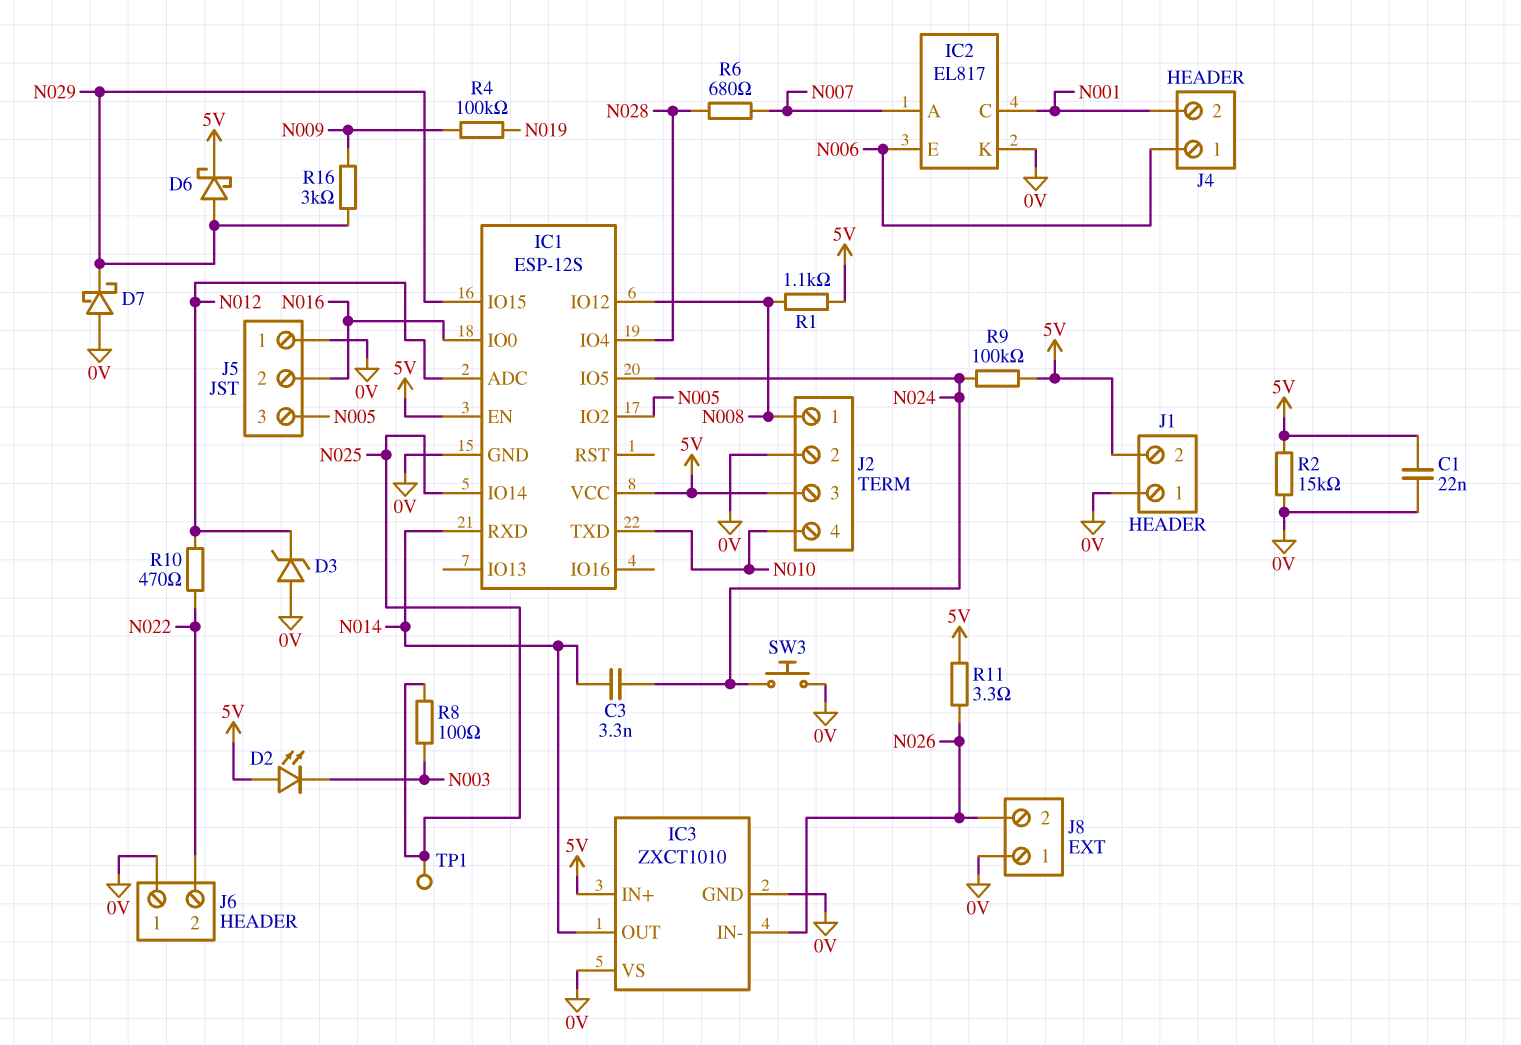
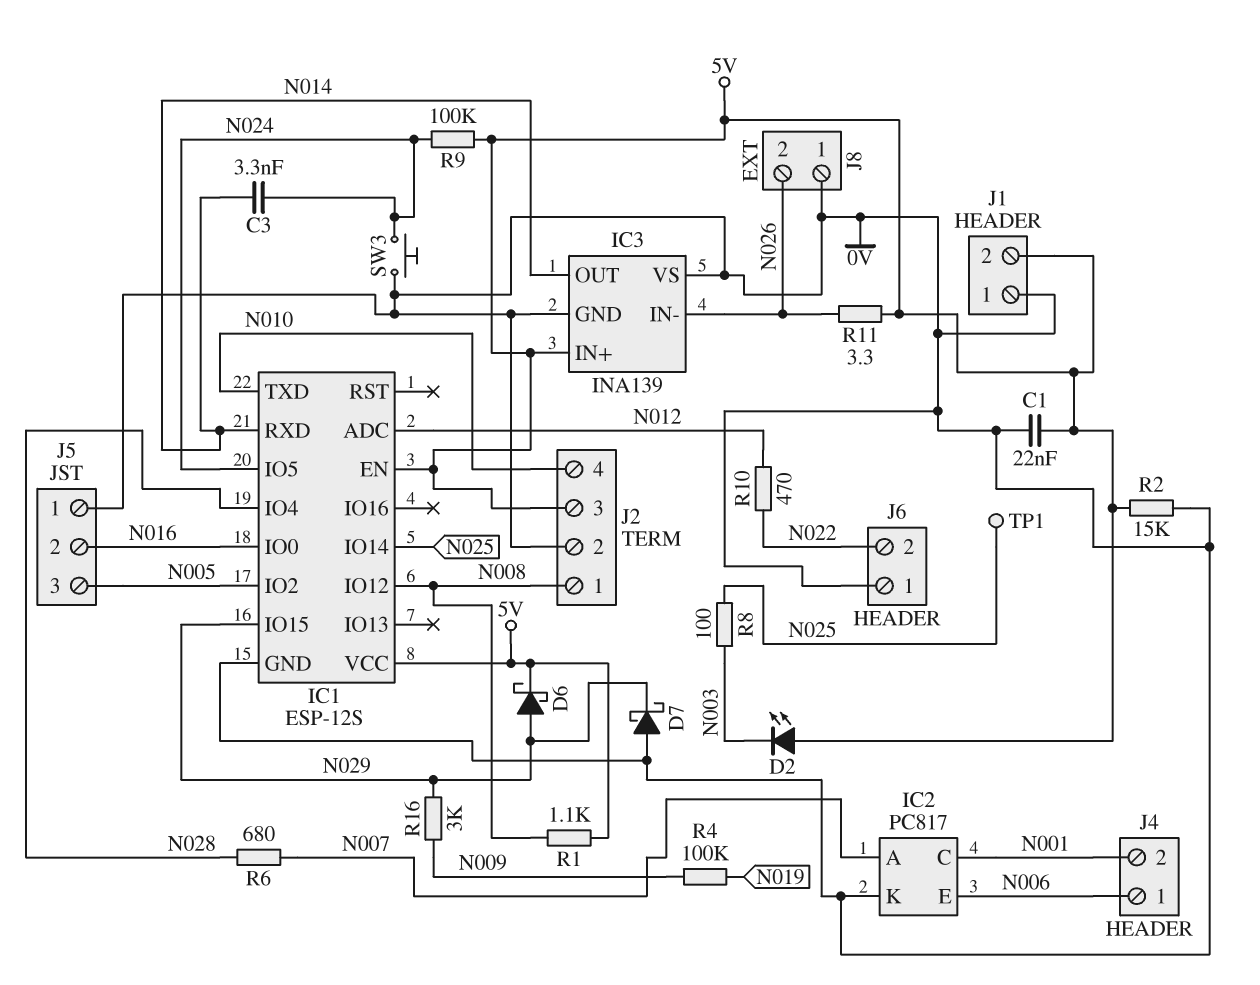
D3: zener (A 0V, K N012) -> none
IC2: EL817 -> PC817
IC3: ZXCT1010 -> INA139

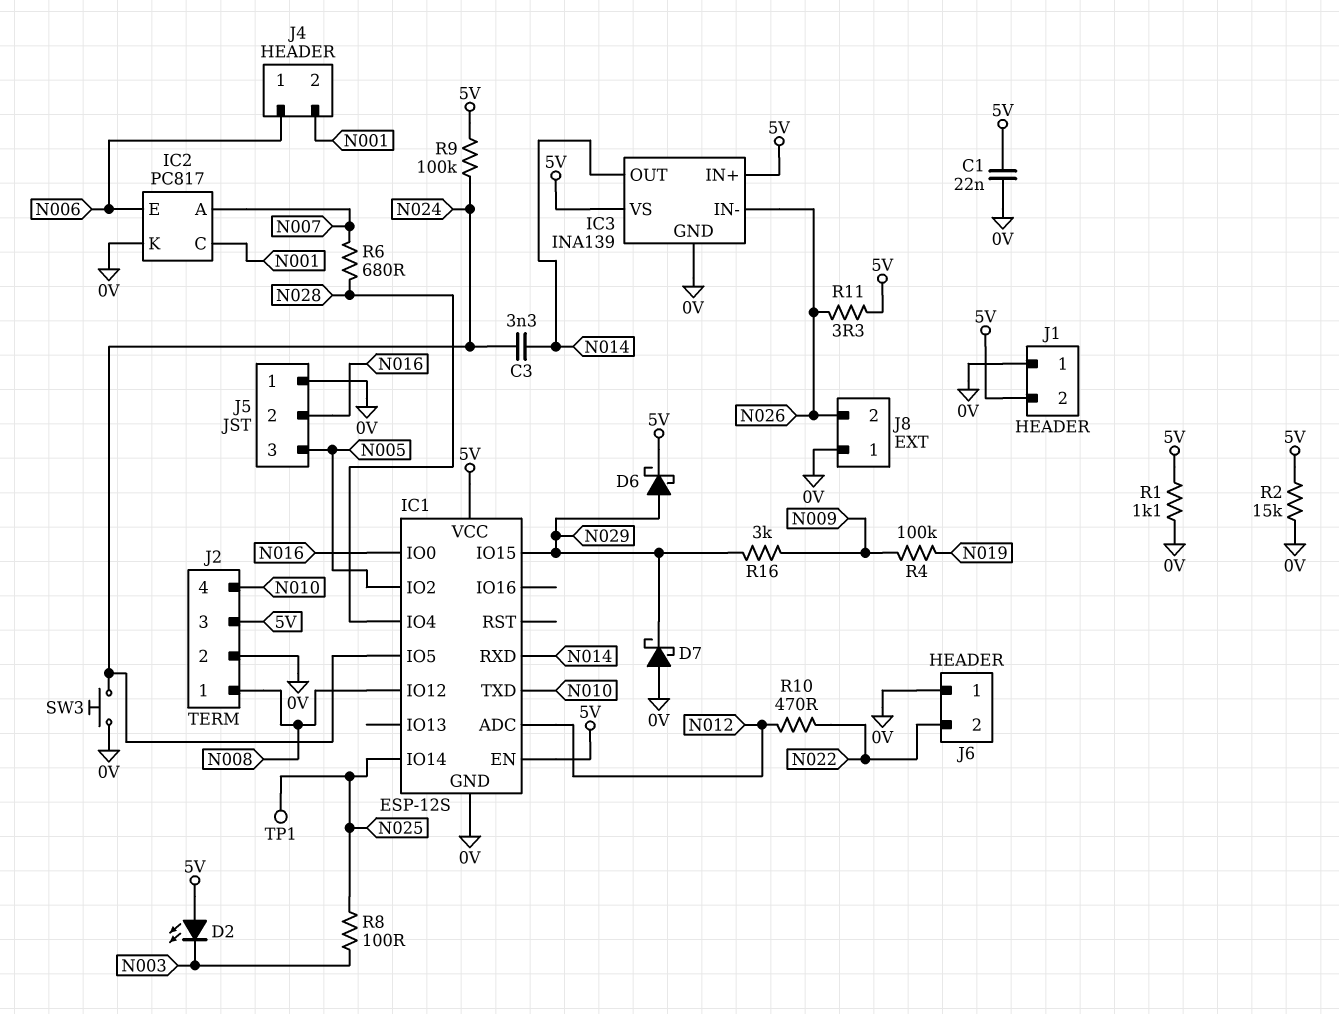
IC3 pin VS: 0V -> 5V
R1: 1.1k (5V, N008) -> 1.1k (0V, 5V)

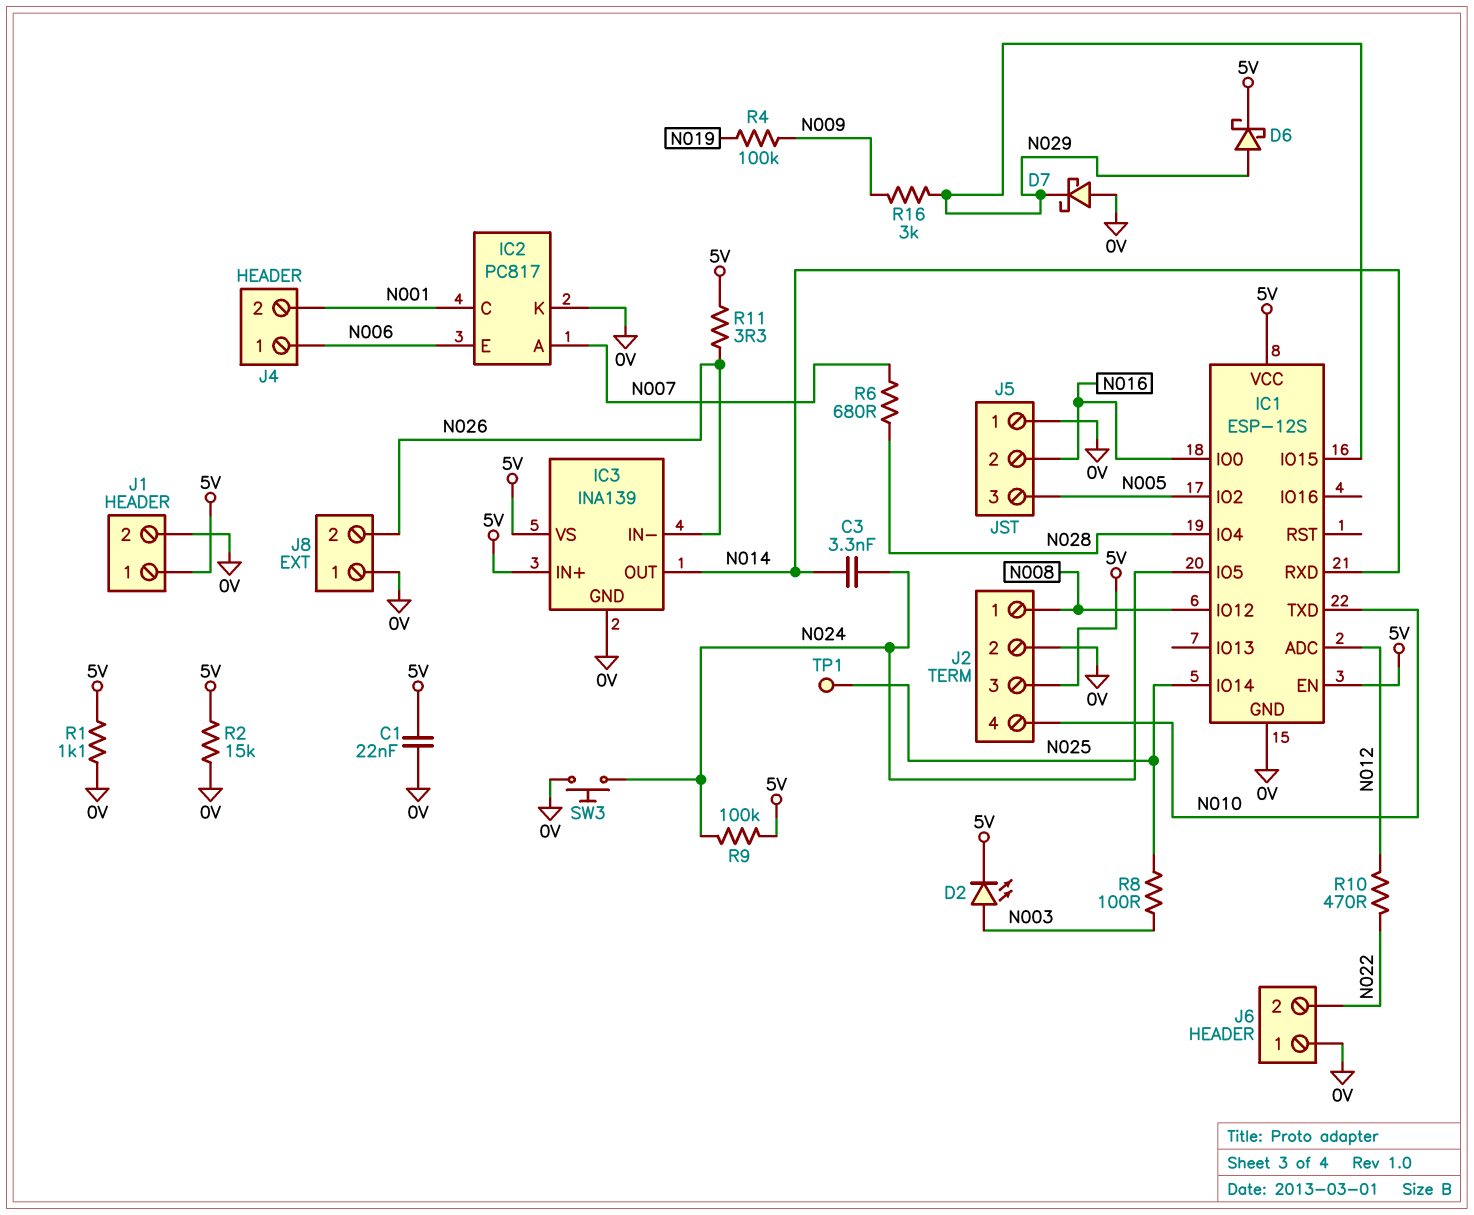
D2: LED (A 5V, K N003) -> LED (A N003, K 5V)
J1 pin 1: 0V -> 5V
J1 pin 2: 5V -> 0V

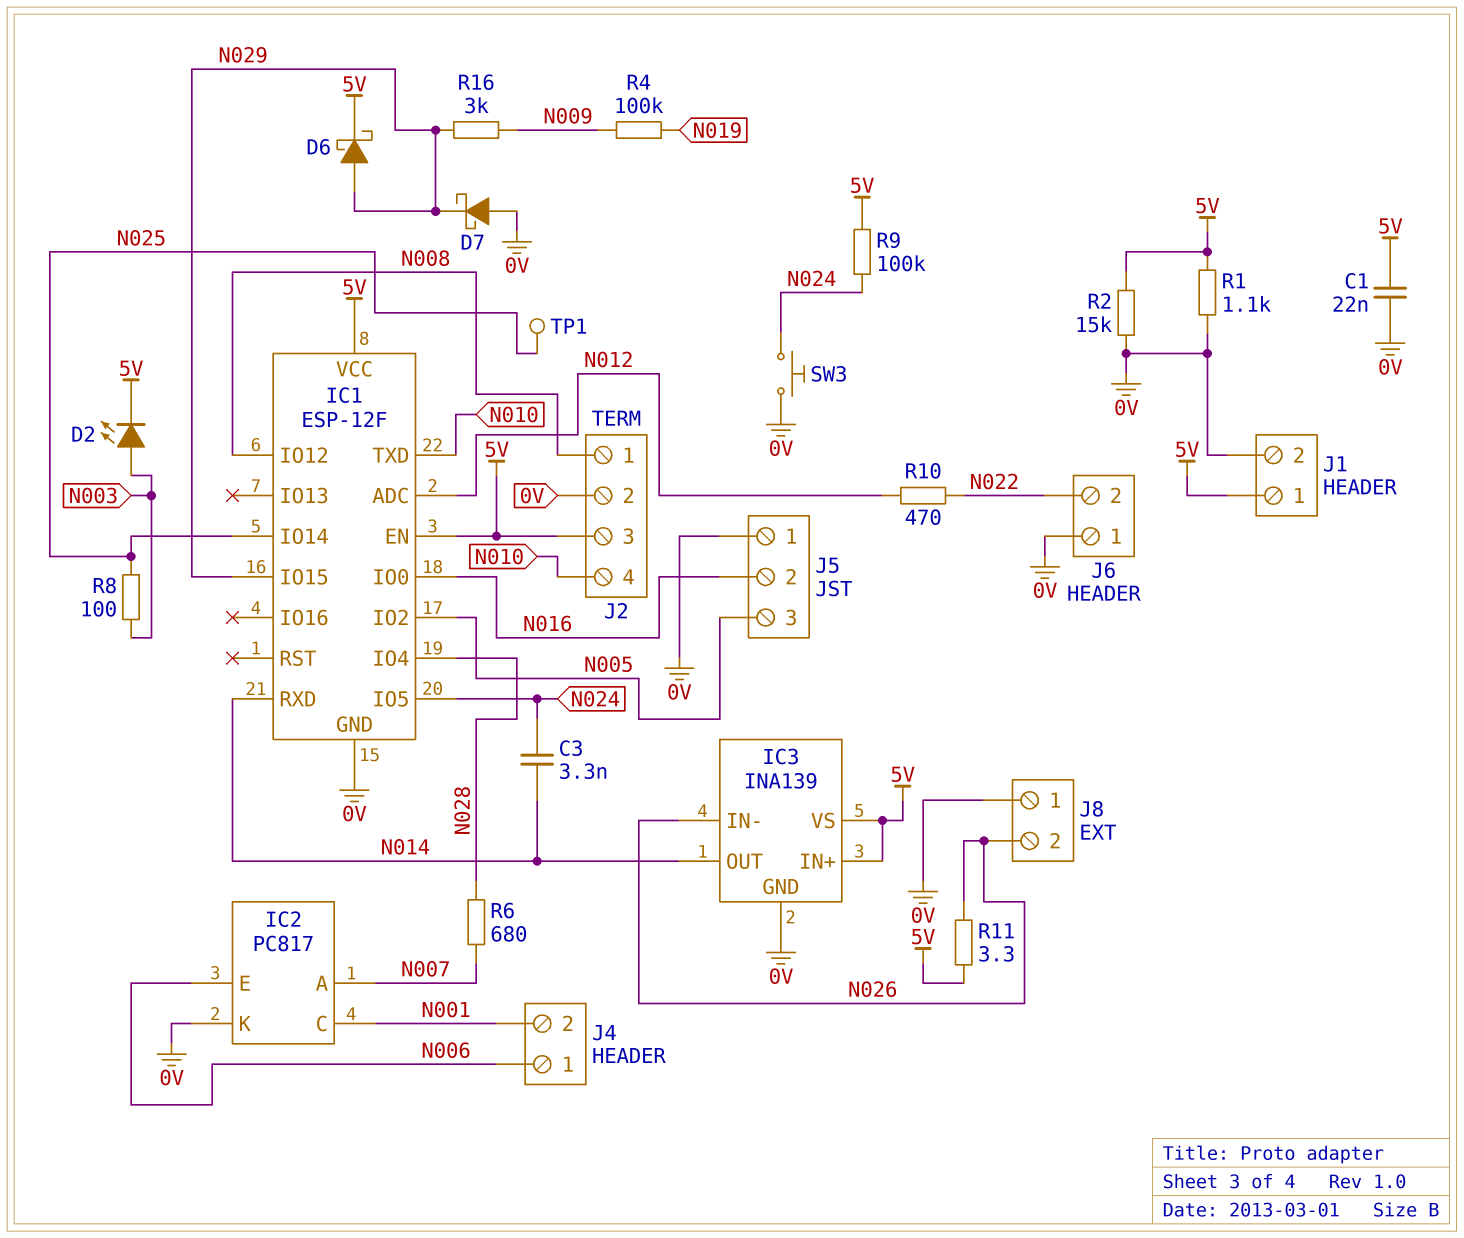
IC1: ESP-12S -> ESP-12F

